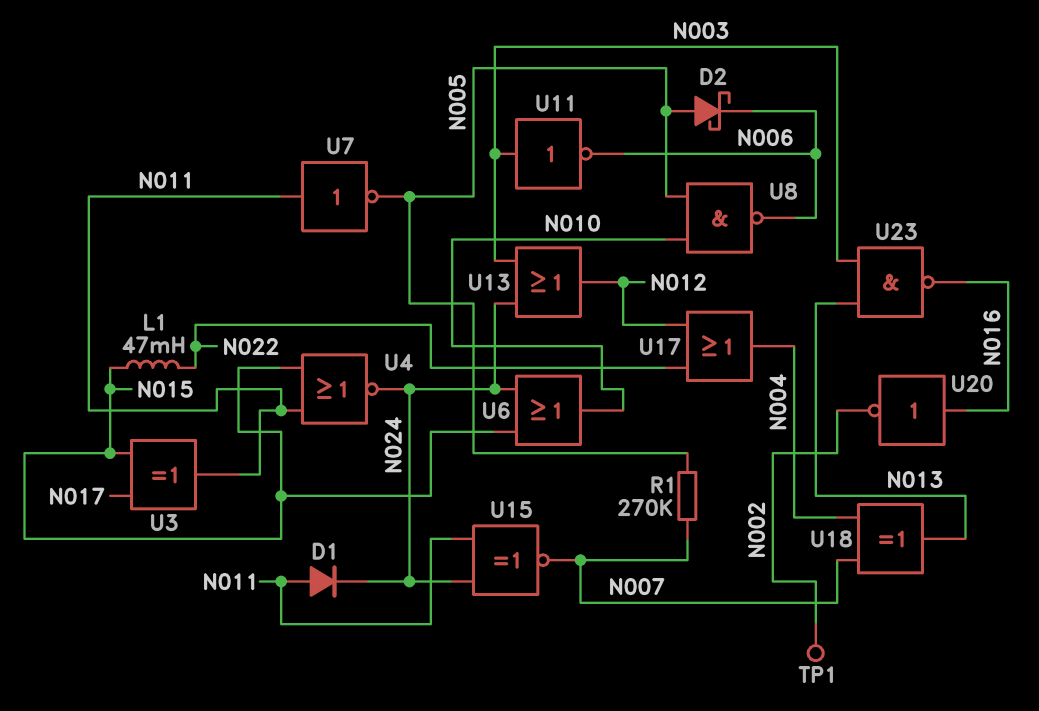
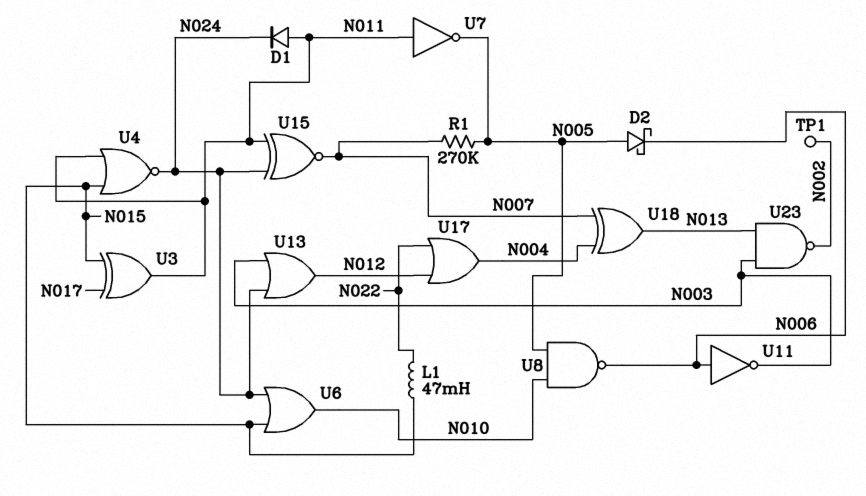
U11: NOT (in N003, out N006) -> NOT (in N006, out N003)
U20: NOT (in N016, out N002) -> none
U23: NAND (in N003, in N013, out N016) -> NAND (in N003, in N013, out N002)

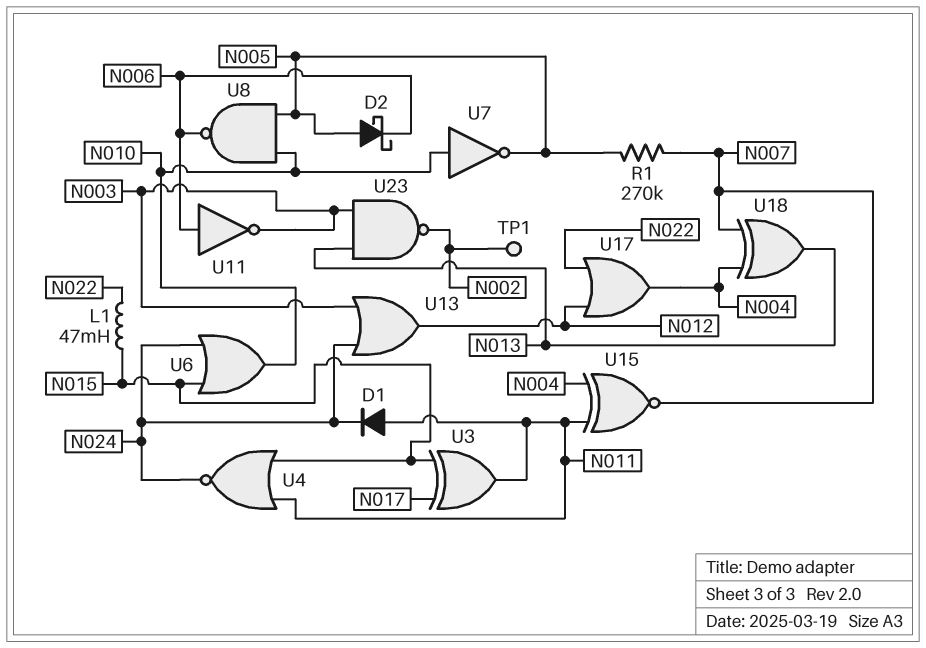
U7: NOT (in N011, out N005) -> NOT (in N010, out N005)
U15: XNOR (in N011, in N024, out N007) -> XNOR (in N004, in N011, out N007)

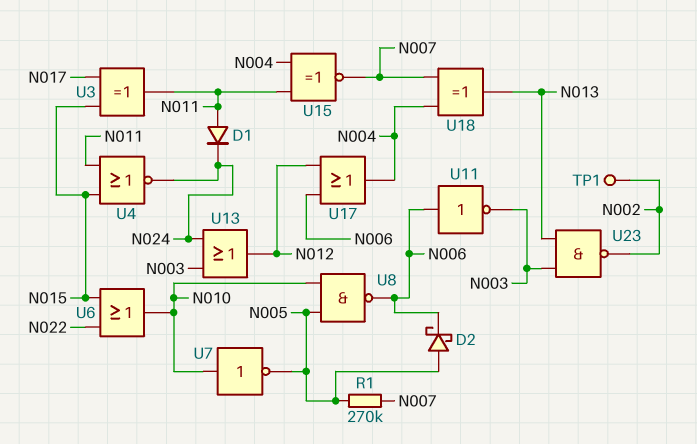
L1: 47mH (N015, N022) -> none
U6: OR (in N015, in N024, out N010) -> OR (in N015, in N022, out N010)
U17: OR (in N012, in N022, out N004) -> OR (in N006, in N012, out N004)

